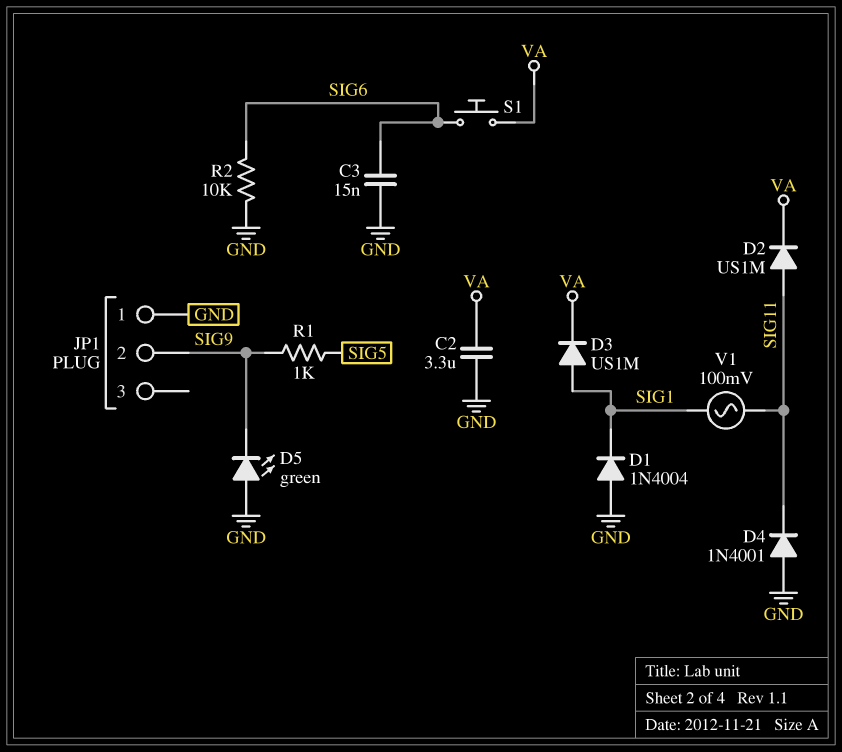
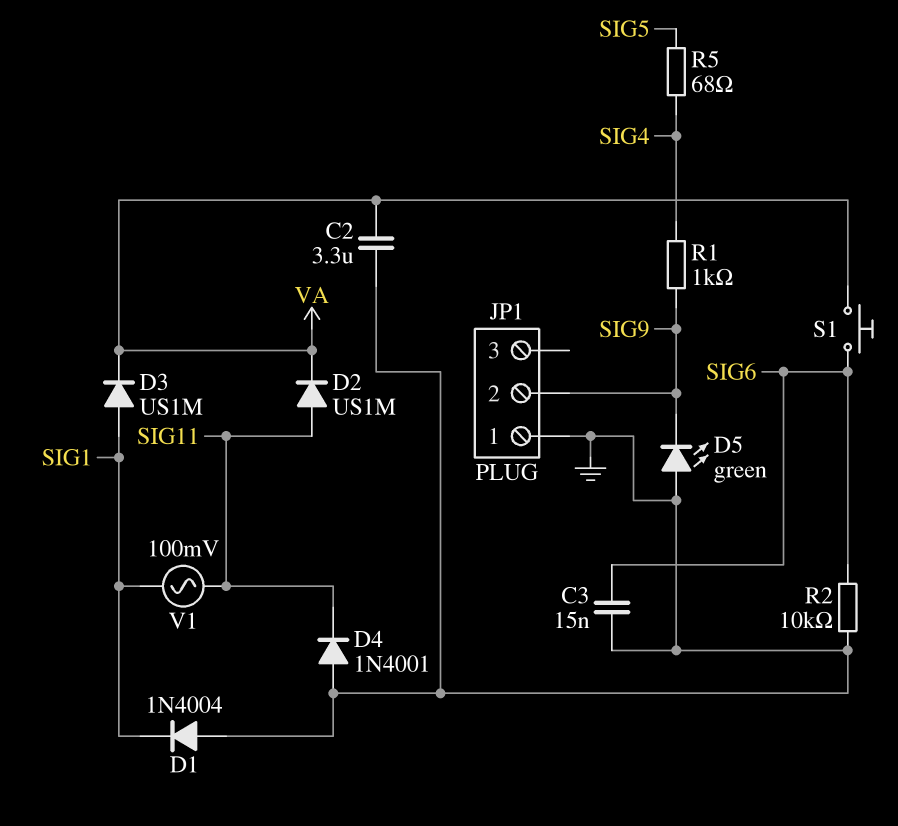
R1: 1k (SIG5, SIG9) -> 1k (SIG4, SIG9)
R5: none -> 68 (SIG4, SIG5)

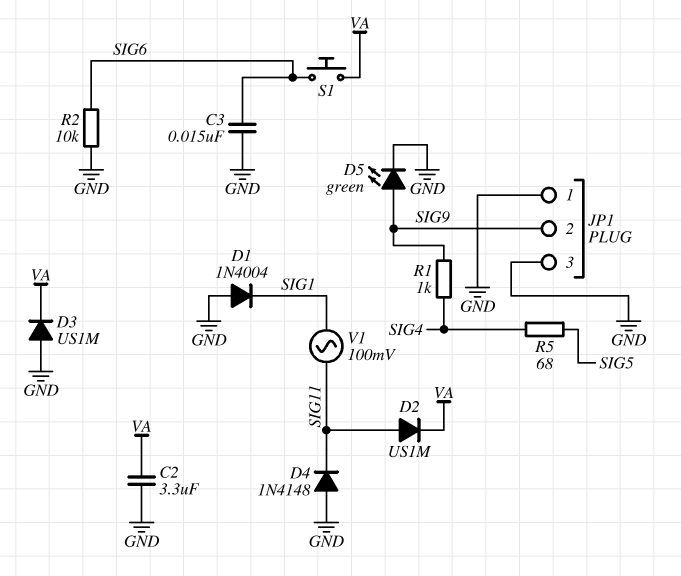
D3: diode US1M (A SIG1, K VA) -> diode US1M (A GND, K VA)
D4: diode 1N4001 (A GND, K SIG11) -> diode 1N4148 (A GND, K SIG11)
D5: LED green (A GND, K SIG9) -> LED green (A SIG9, K GND)
JP1 pin 3: none -> GND

